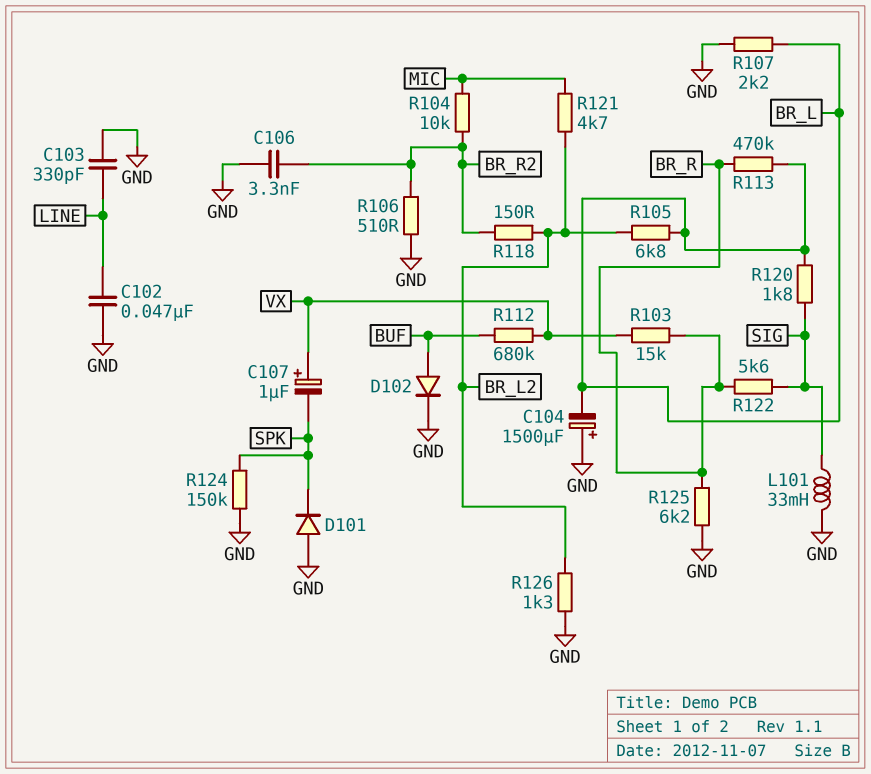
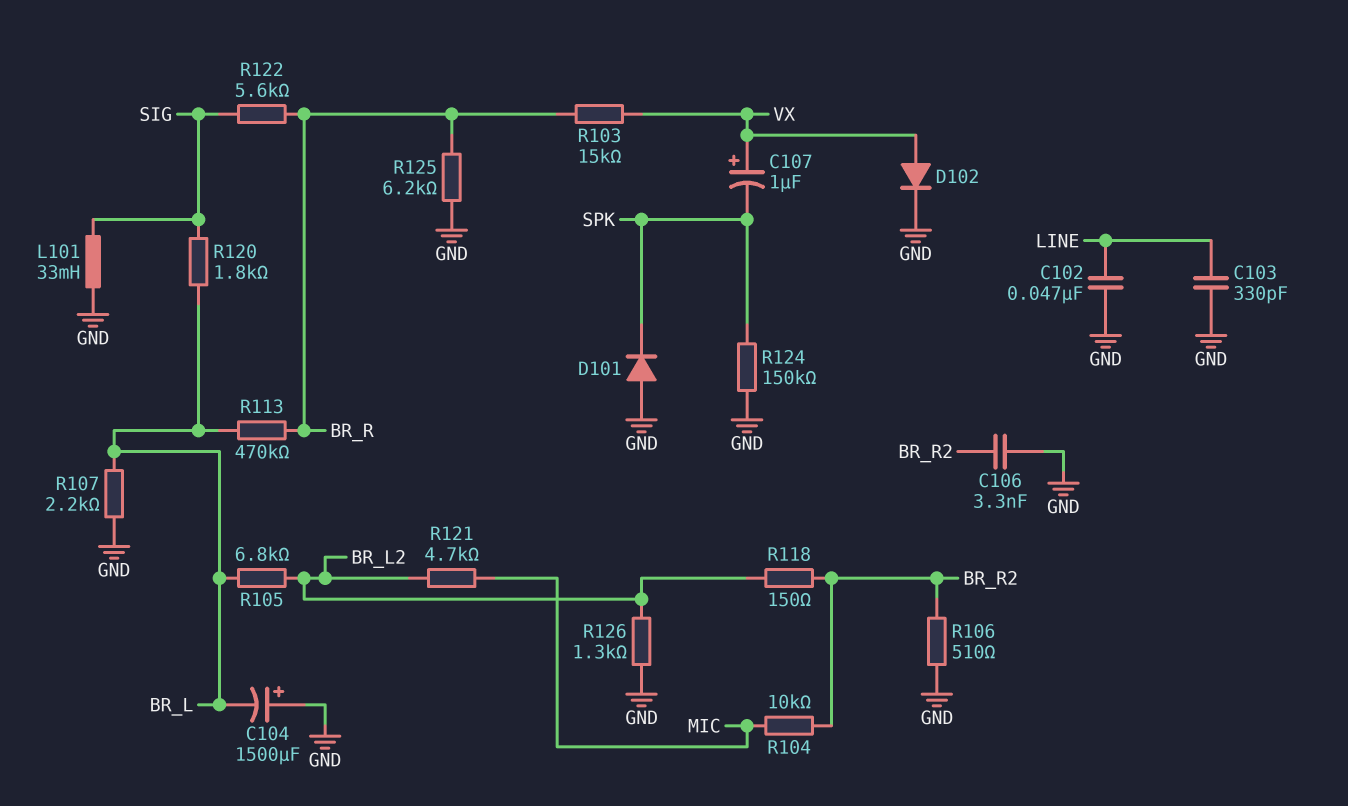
D102: diode (A BUF, K GND) -> diode (A VX, K GND)
R112: 680k (BUF, VX) -> none

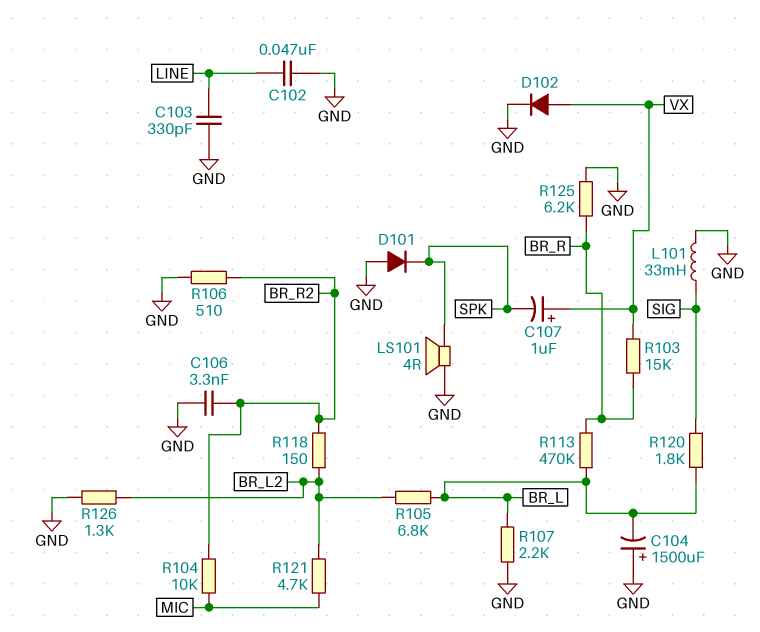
LS101: none -> speaker 4R (GND, SPK)
R122: 5.6k (BR_R, SIG) -> none
R124: 150k (GND, SPK) -> none

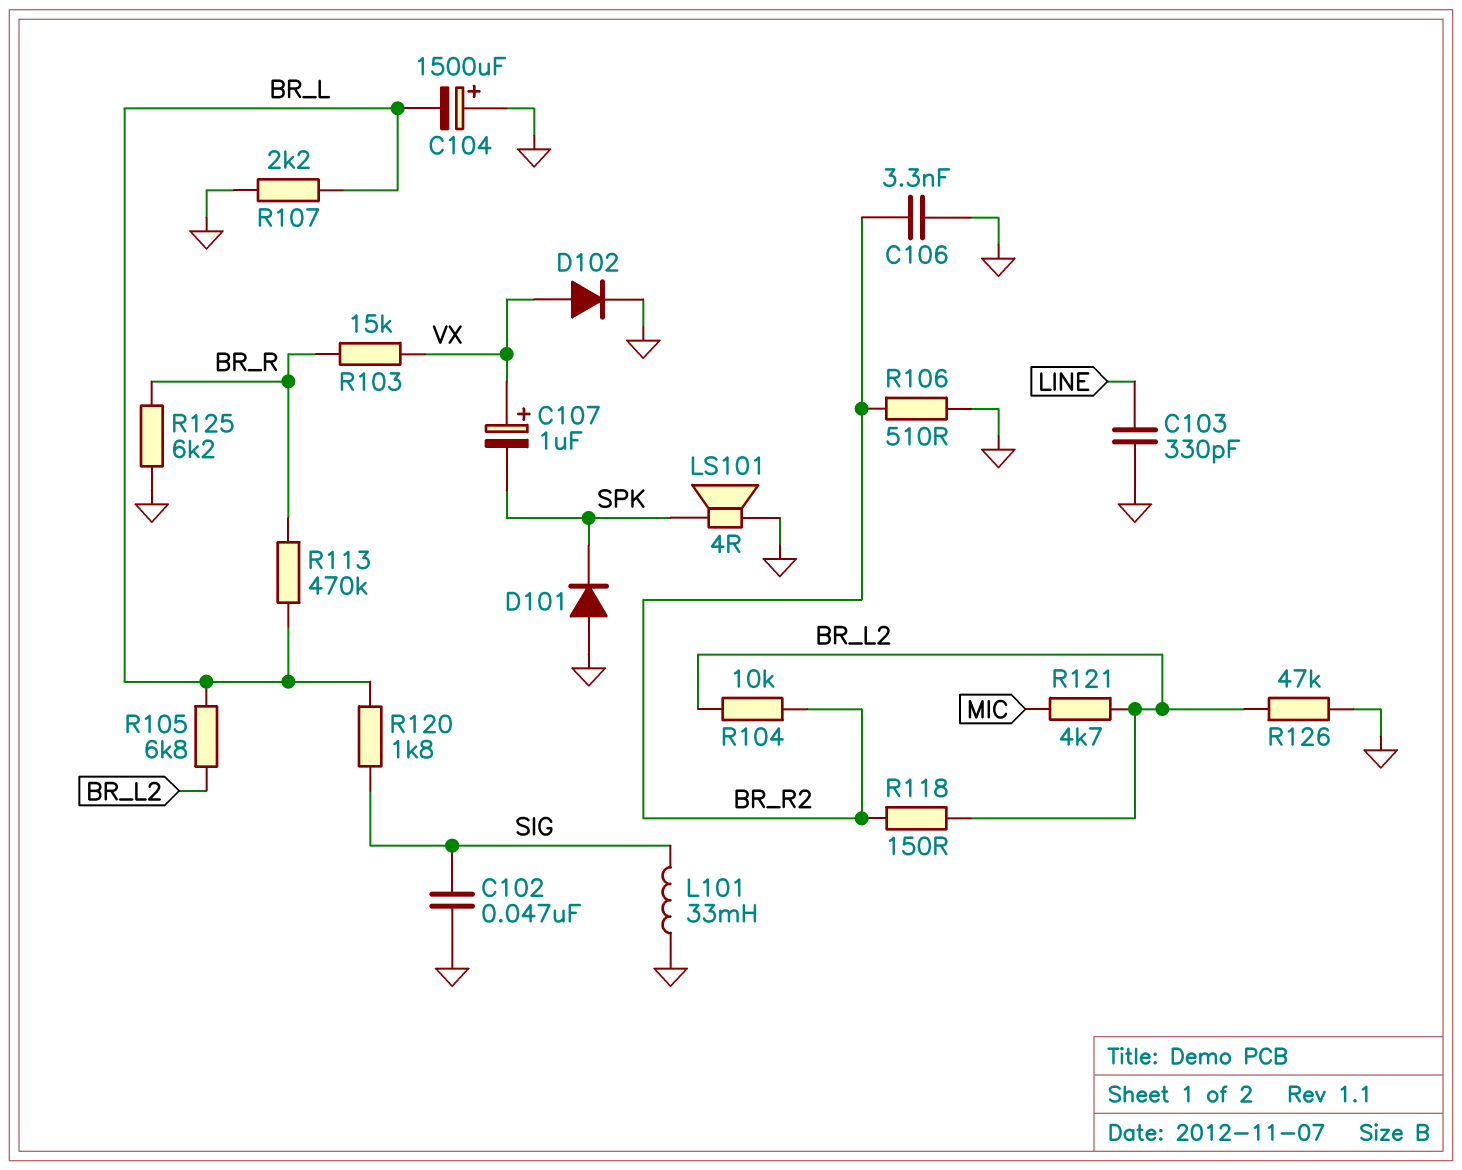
C102: 47nF (GND, LINE) -> 47nF (GND, SIG)
R104: 10k (BR_R2, MIC) -> 10k (BR_L2, BR_R2)
R126: 1.3k (BR_L2, GND) -> 47k (BR_L2, GND)

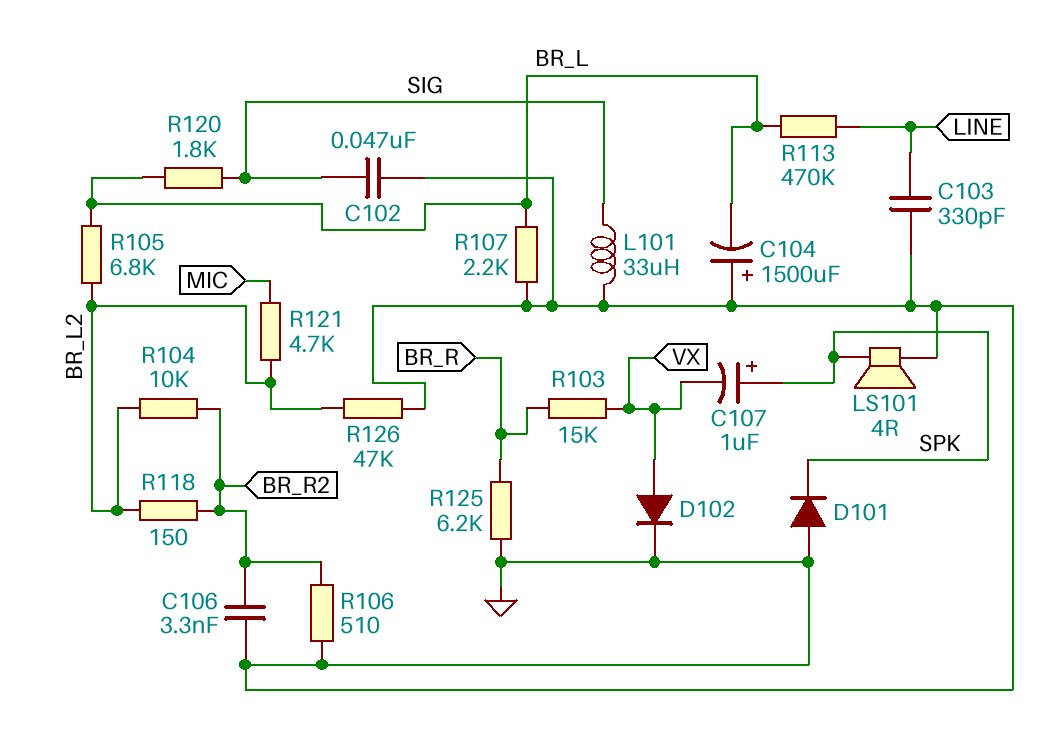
C107: 1uF (plus VX, minus SPK) -> 1uF (plus SPK, minus VX)
L101: 33mH (GND, SIG) -> 33uH (GND, SIG)
R113: 470k (BR_L, BR_R) -> 470k (BR_L, LINE)

